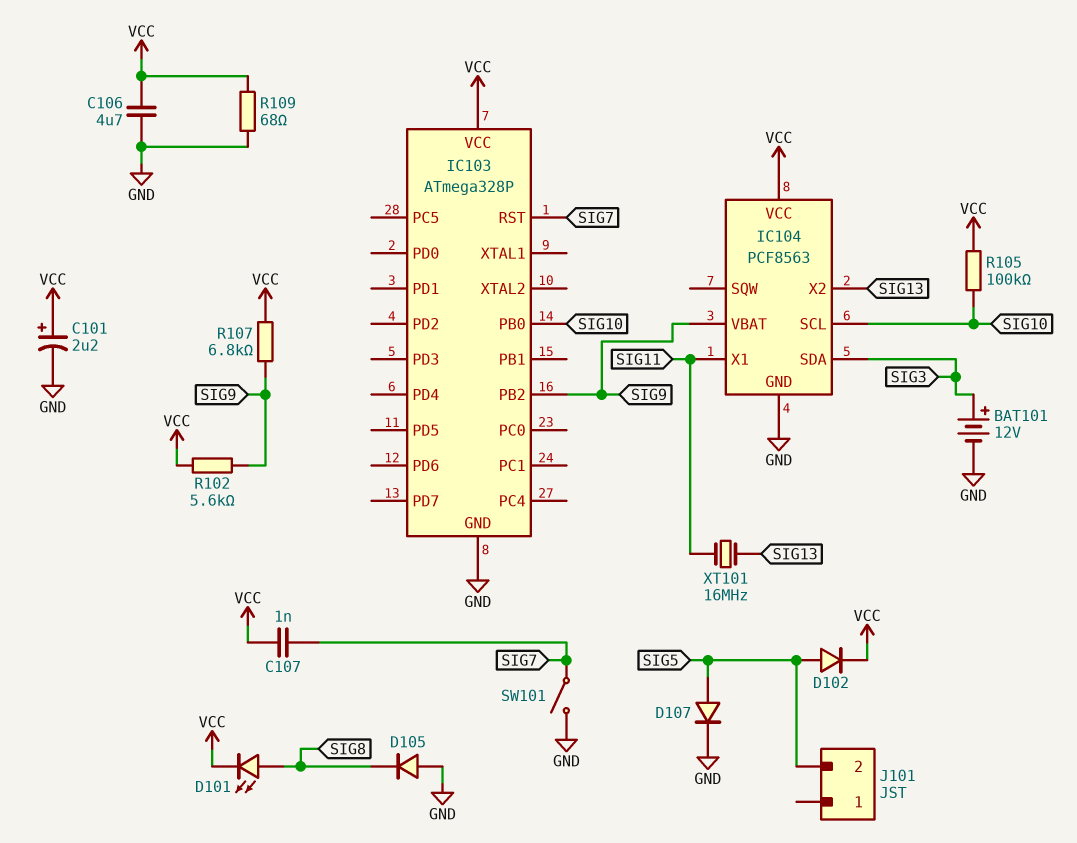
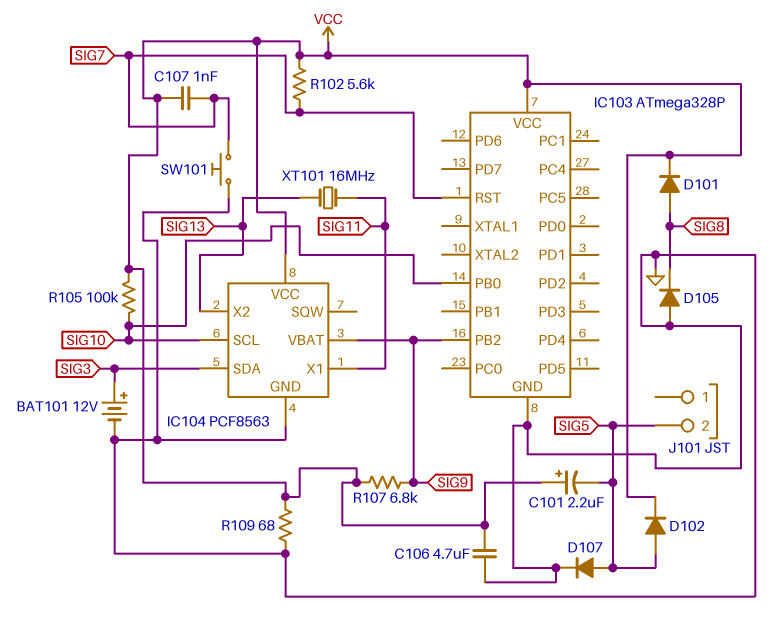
C101: 2.2uF (plus VCC, minus GND) -> 2.2uF (plus VCC, minus SIG5)
D101: LED (A SIG8, K VCC) -> diode (A SIG8, K VCC)
R102: 5.6k (SIG9, VCC) -> 5.6k (SIG7, VCC)
SW101: switch (GND, SIG7) -> button (GND, SIG7)

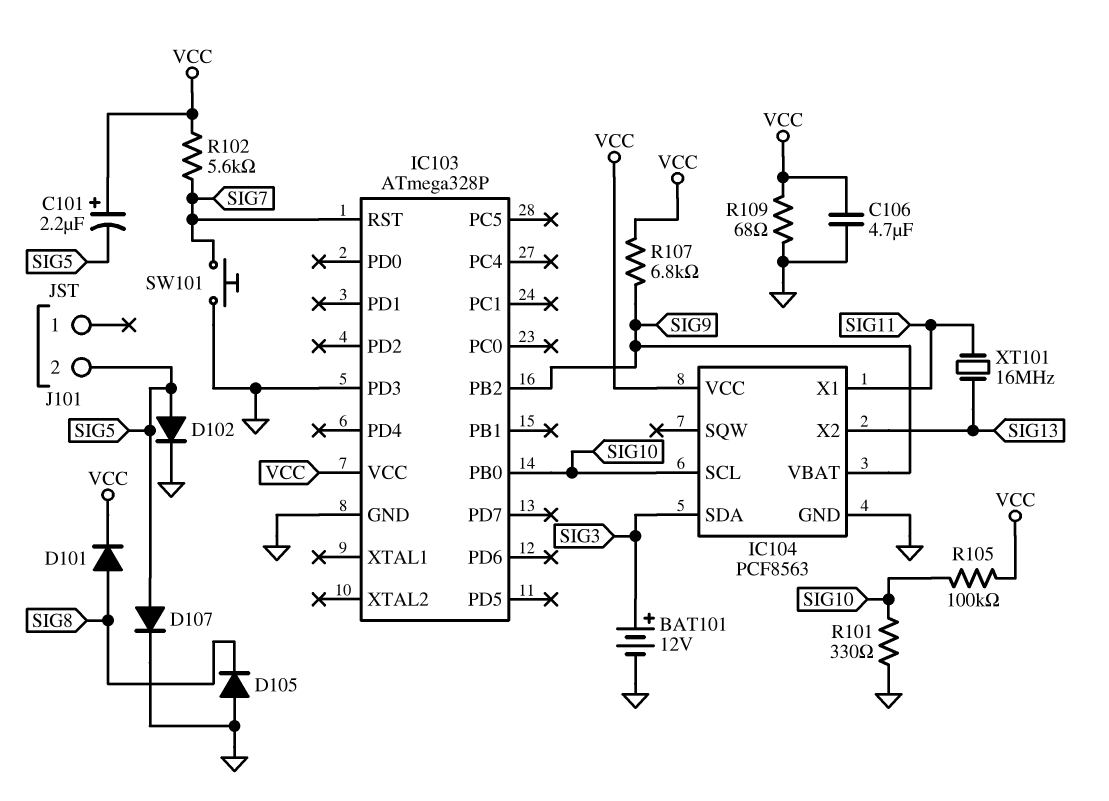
C107: 1nF (SIG7, VCC) -> none
D102: diode (A SIG5, K VCC) -> diode (A SIG5, K GND)
IC103 pin PD3: none -> GND
R101: none -> 330 (GND, SIG10)

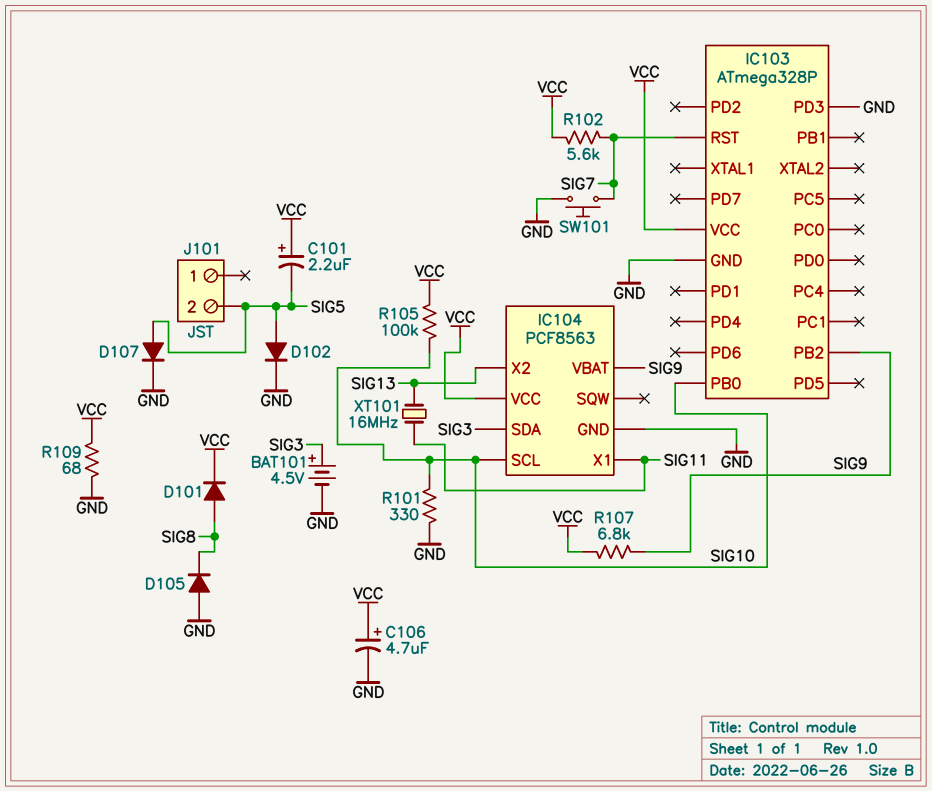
BAT101: 12V (plus SIG3, minus GND) -> 4.5V (plus SIG3, minus GND)
C106: 4.7uF (GND, VCC) -> 4.7uF (plus VCC, minus GND)

